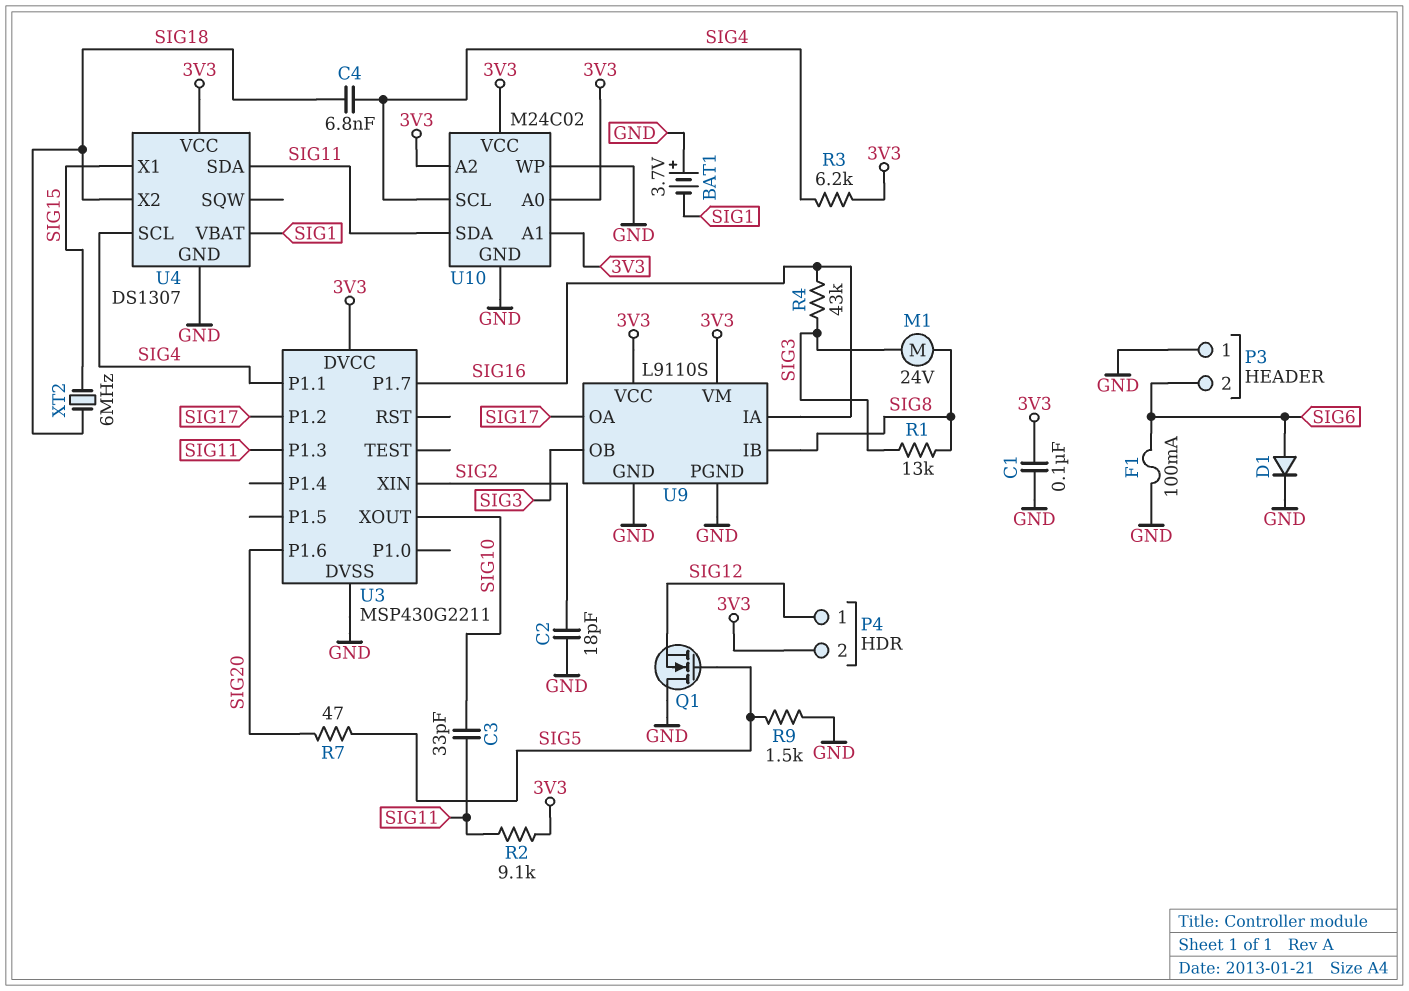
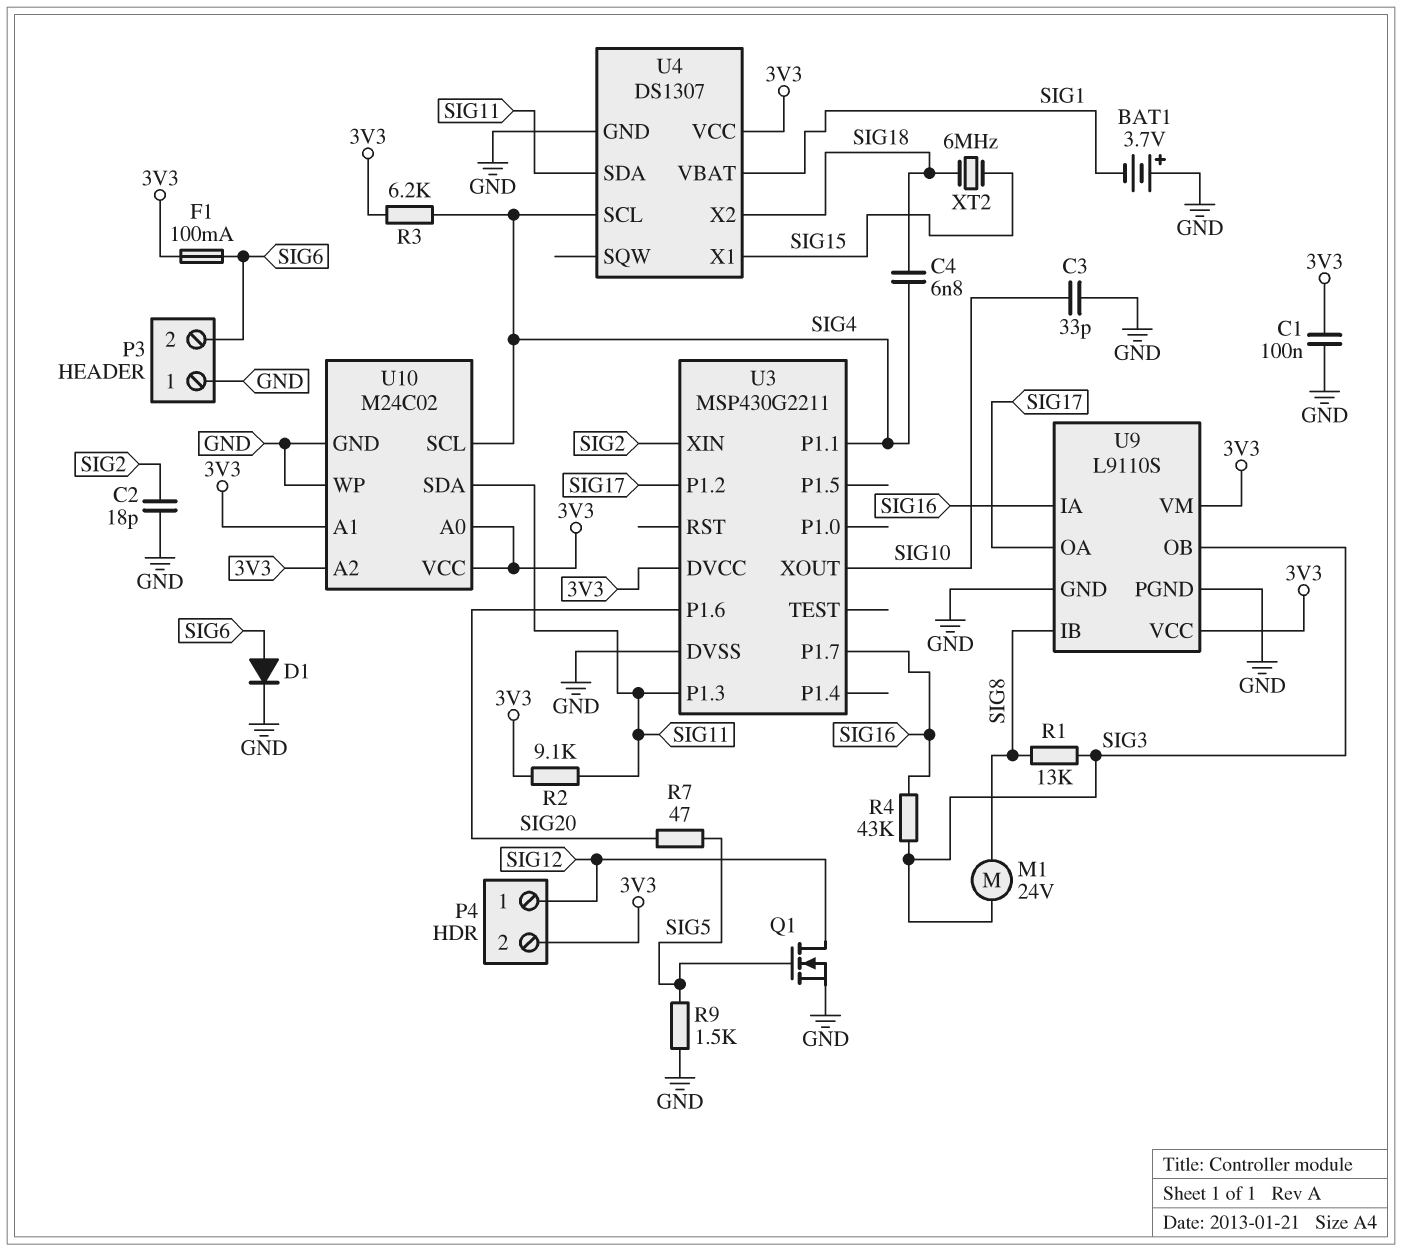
C3: 33pF (SIG10, SIG11) -> 33pF (GND, SIG10)
F1: 100mA (GND, SIG6) -> 100mA (3V3, SIG6)
Q1: NMOS (G SIG5, D GND, S SIG12) -> NMOS (G SIG5, D SIG12, S GND)

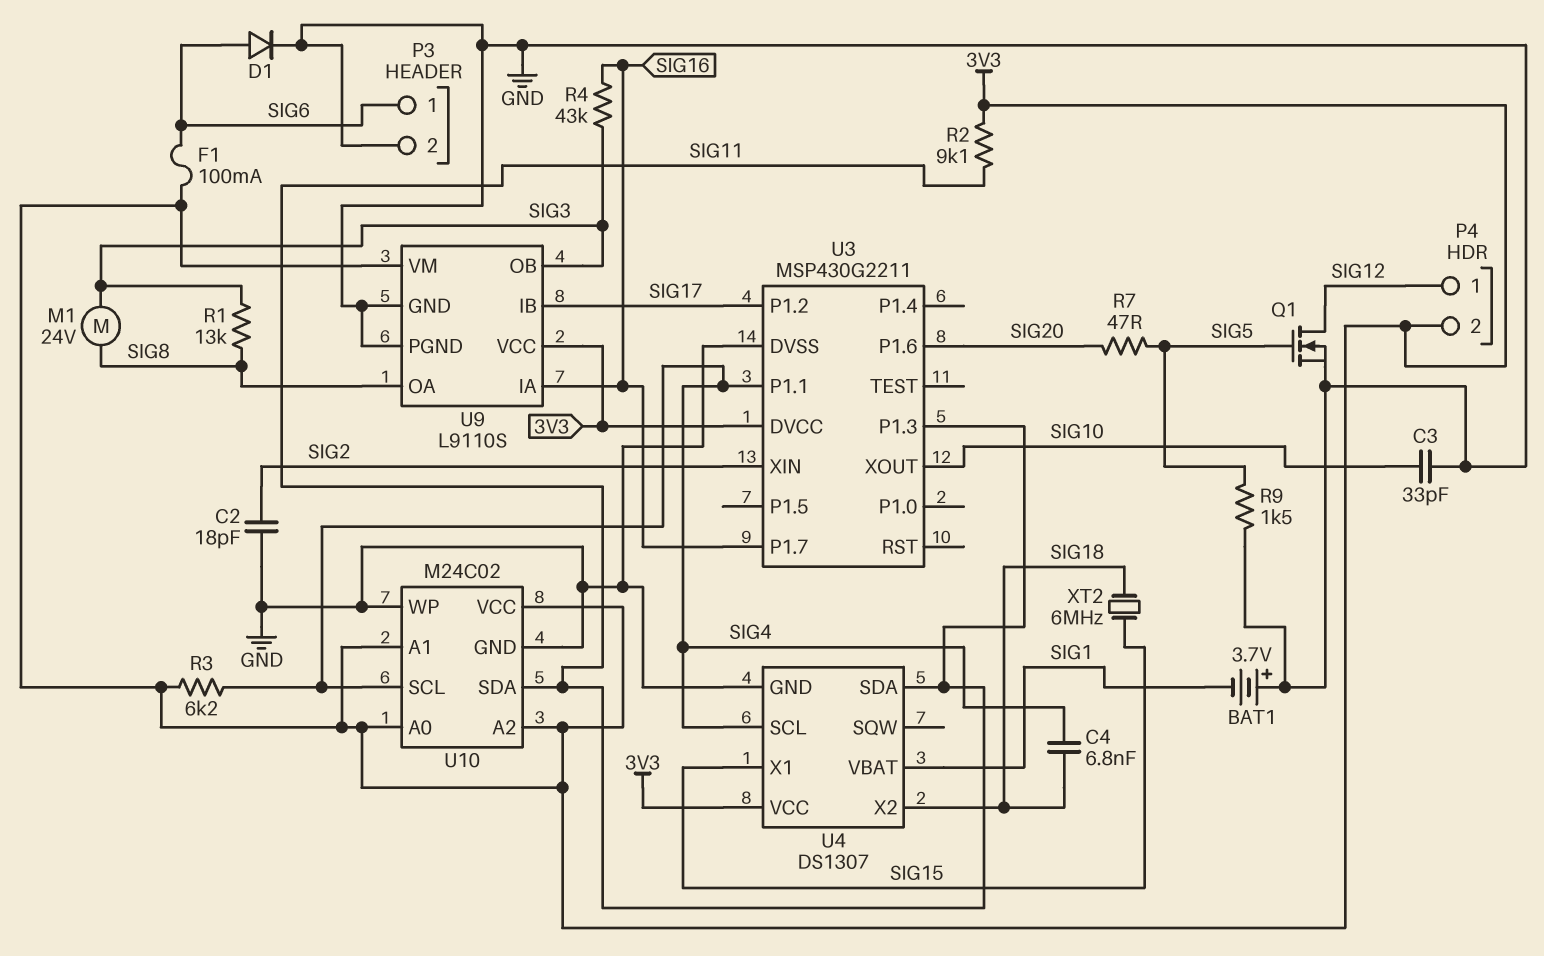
C1: 100nF (3V3, GND) -> none
P3 pin 1: GND -> SIG6
P3 pin 2: SIG6 -> GND
U9 pin IB: SIG8 -> SIG17
U9 pin OA: SIG17 -> SIG8

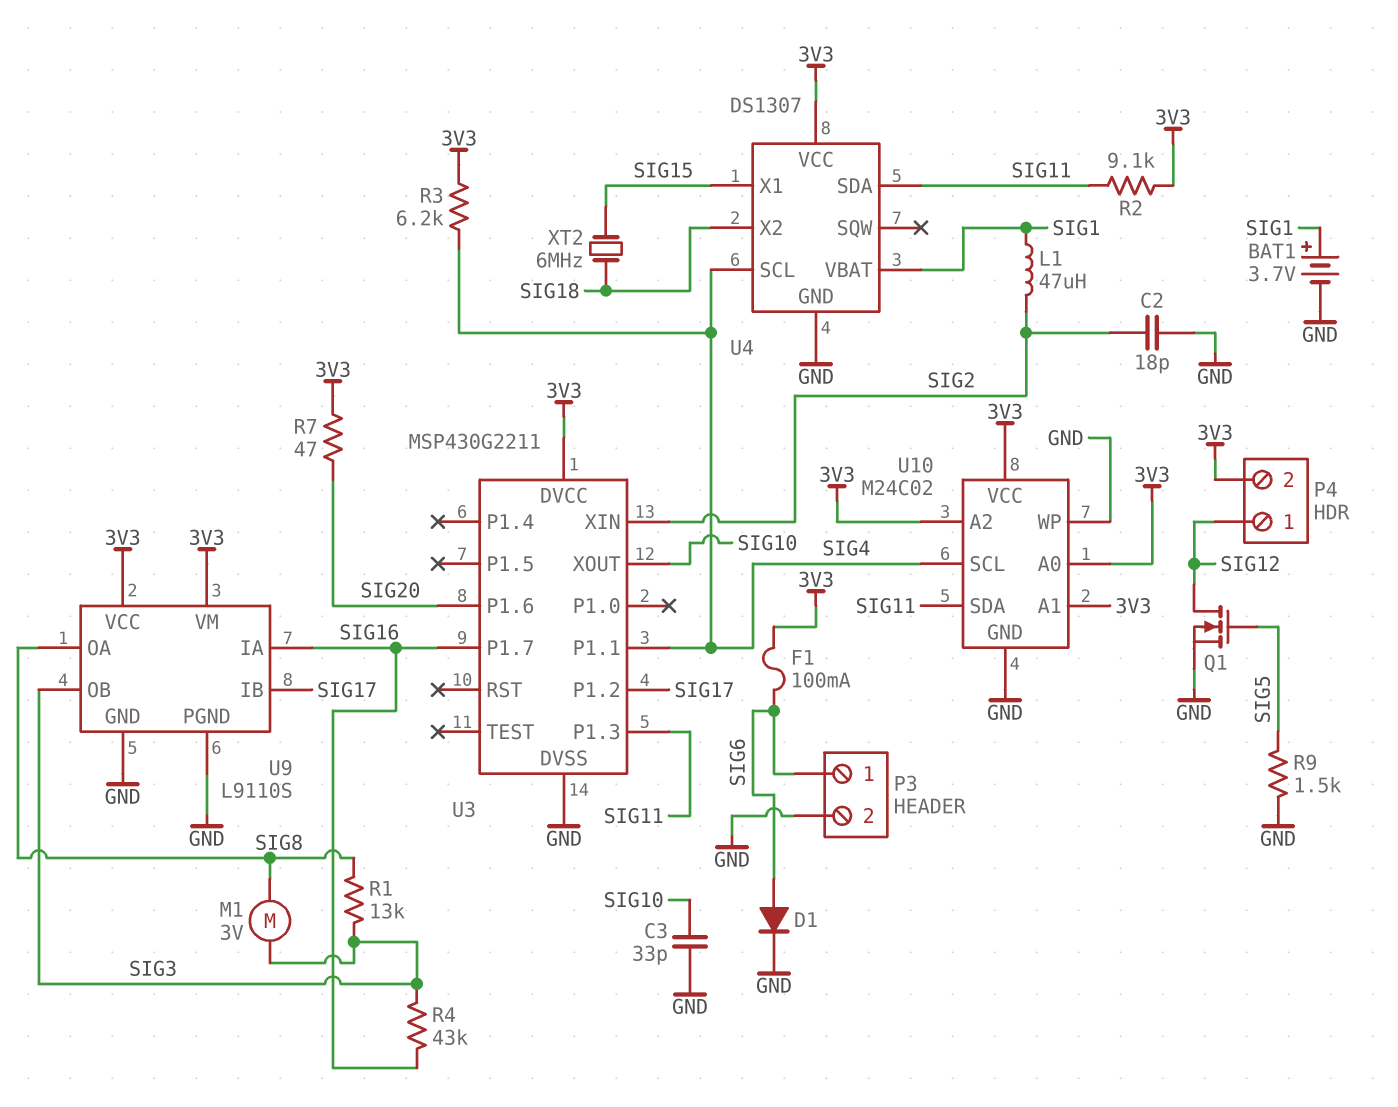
BAT1: 3.7V (plus GND, minus SIG1) -> 3.7V (plus SIG1, minus GND)
C4: 6.8nF (SIG4, SIG18) -> none
L1: none -> 47uH (SIG1, SIG2)
M1: motor 24V (SIG3, SIG8) -> motor 3V (SIG3, SIG8)
R7: 47 (SIG5, SIG20) -> 47 (3V3, SIG20)

